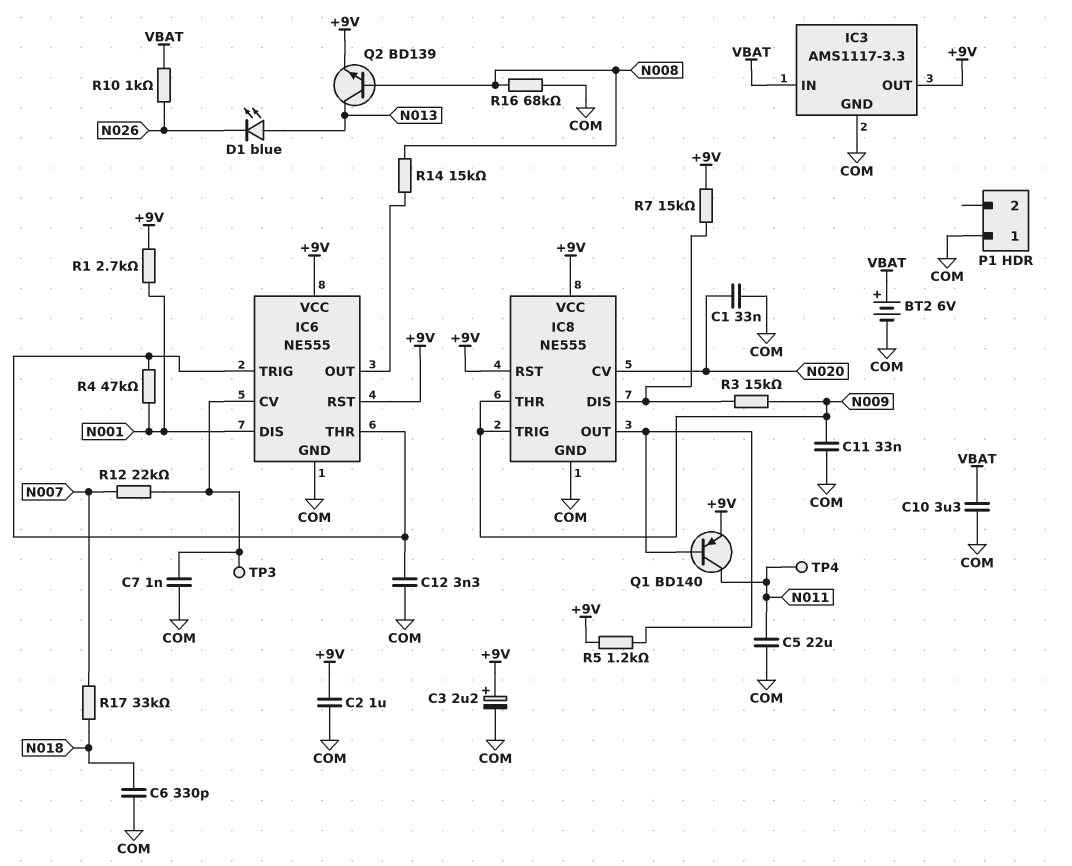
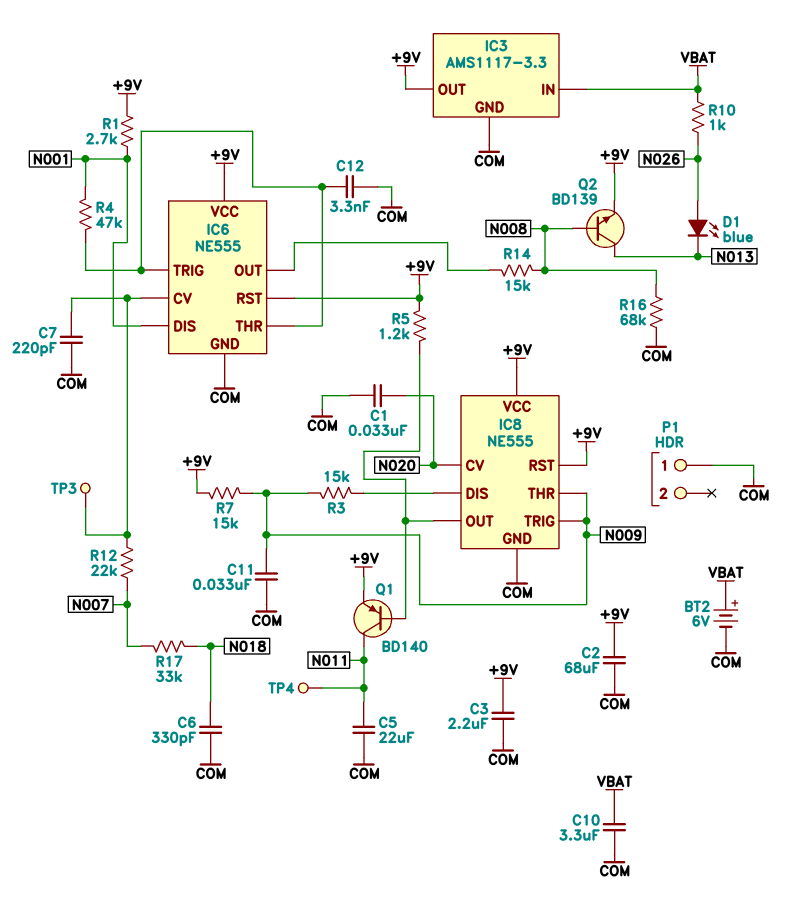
C2: 1uF (+9V, COM) -> 68uF (+9V, COM)
C3: 2.2uF (plus +9V, minus COM) -> 2.2uF (+9V, COM)
C7: 1nF (COM, IC6/CV) -> 220pF (COM, IC6/CV)
D1: LED blue (A N013, K N026) -> LED blue (A N026, K N013)
R7: 15k (+9V, IC8/DIS) -> 15k (+9V, N009)

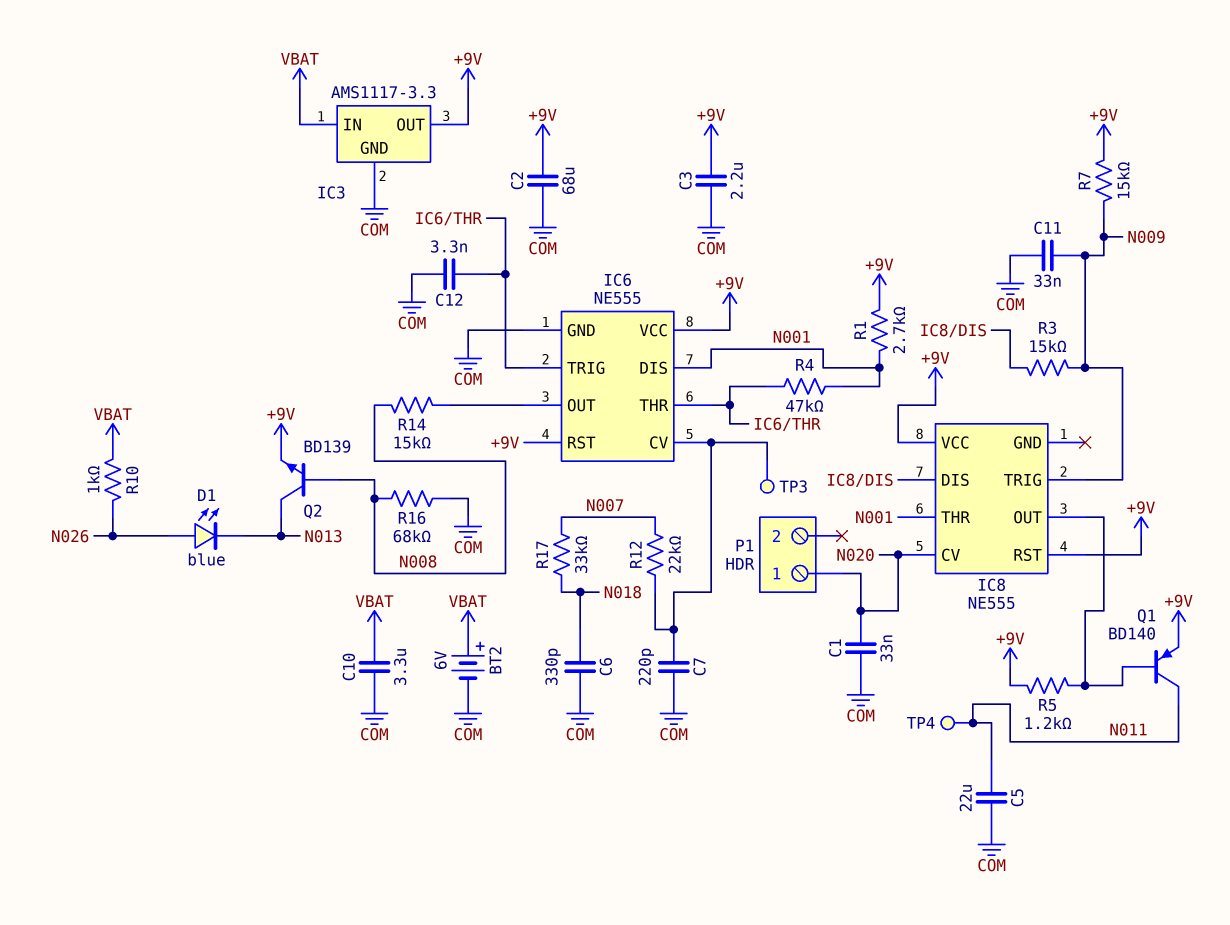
IC8 pin GND: COM -> none
IC8 pin THR: N009 -> N001
P1 pin 1: COM -> N020

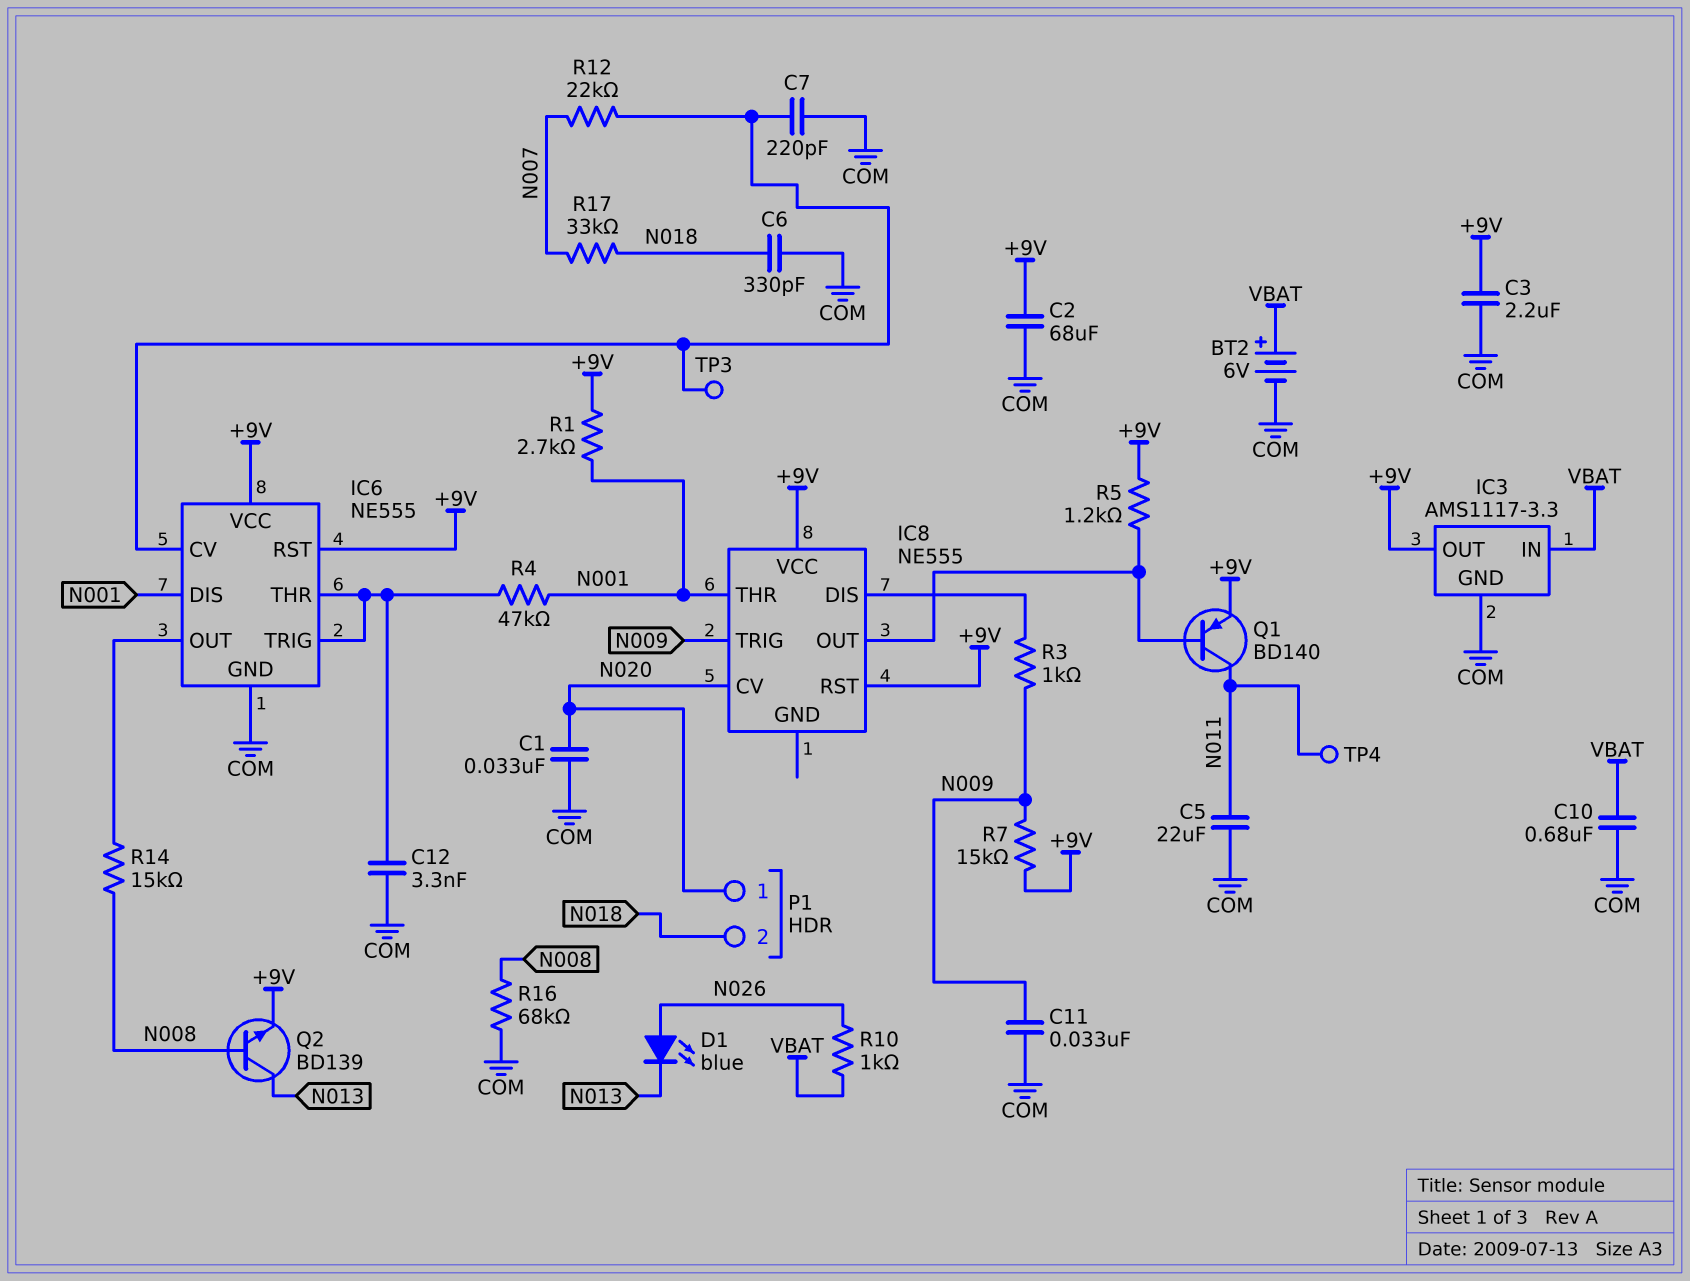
C10: 3.3uF (COM, VBAT) -> 680nF (COM, VBAT)
P1 pin 2: none -> N018
R3: 15k (IC8/DIS, N009) -> 1k (IC8/DIS, N009)

